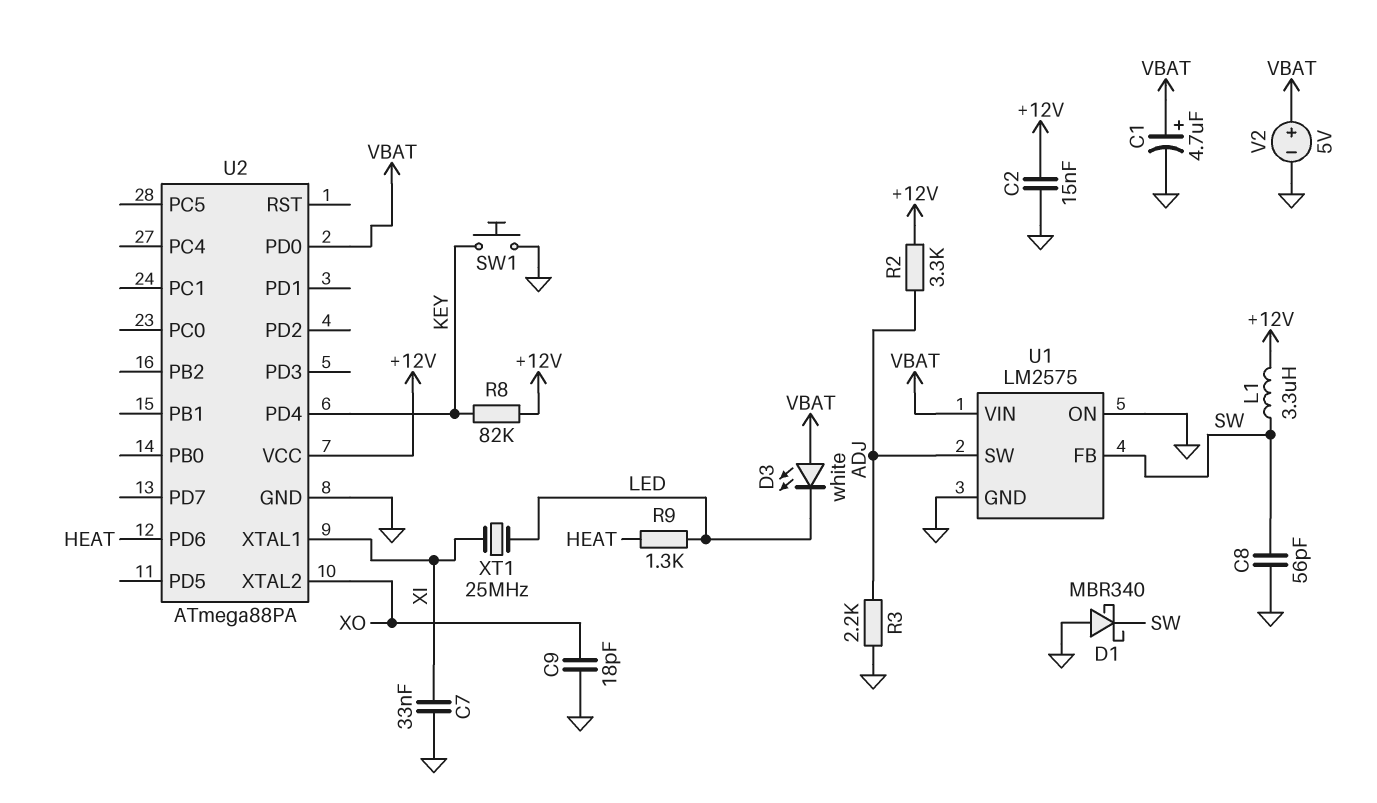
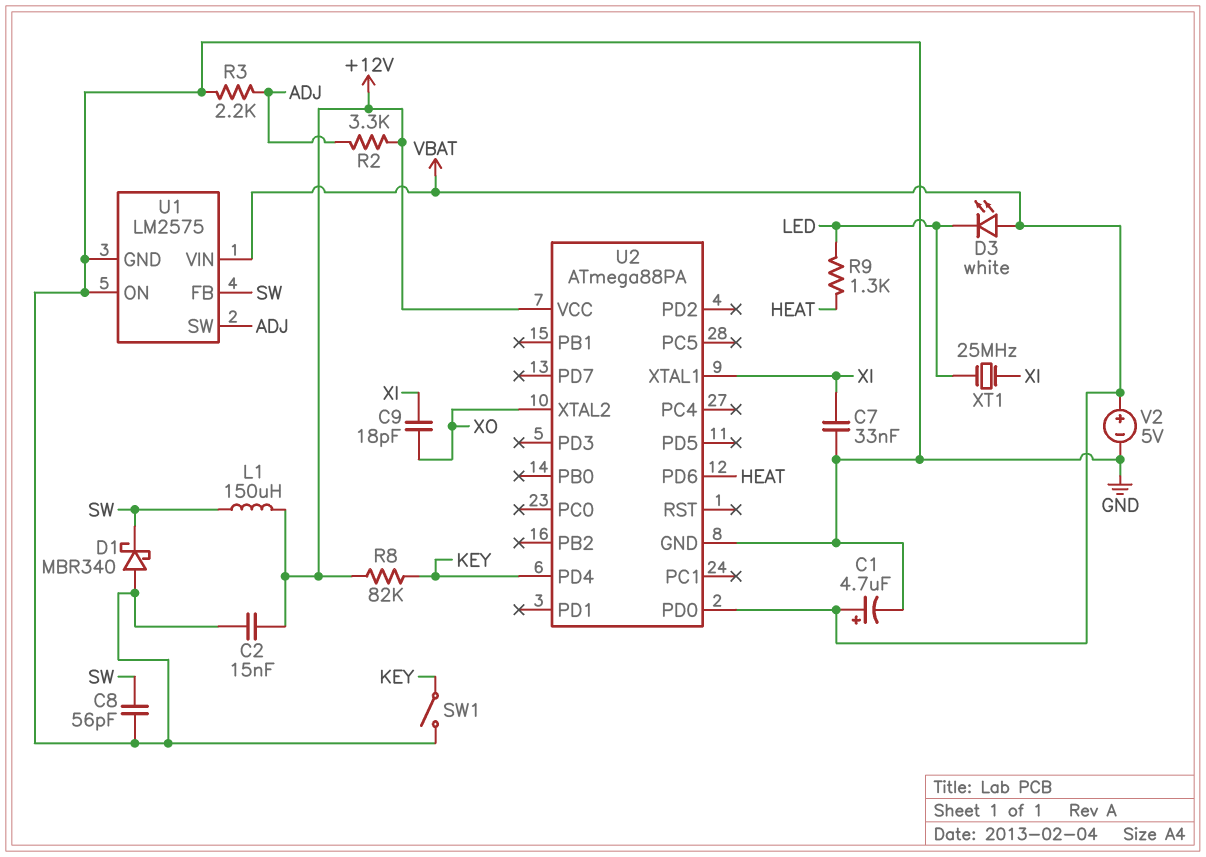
C9: 18pF (GND, XO) -> 18pF (XI, XO)
L1: 3.3uH (+12V, SW) -> 150uH (+12V, SW)
SW1: button (GND, KEY) -> switch (GND, KEY)

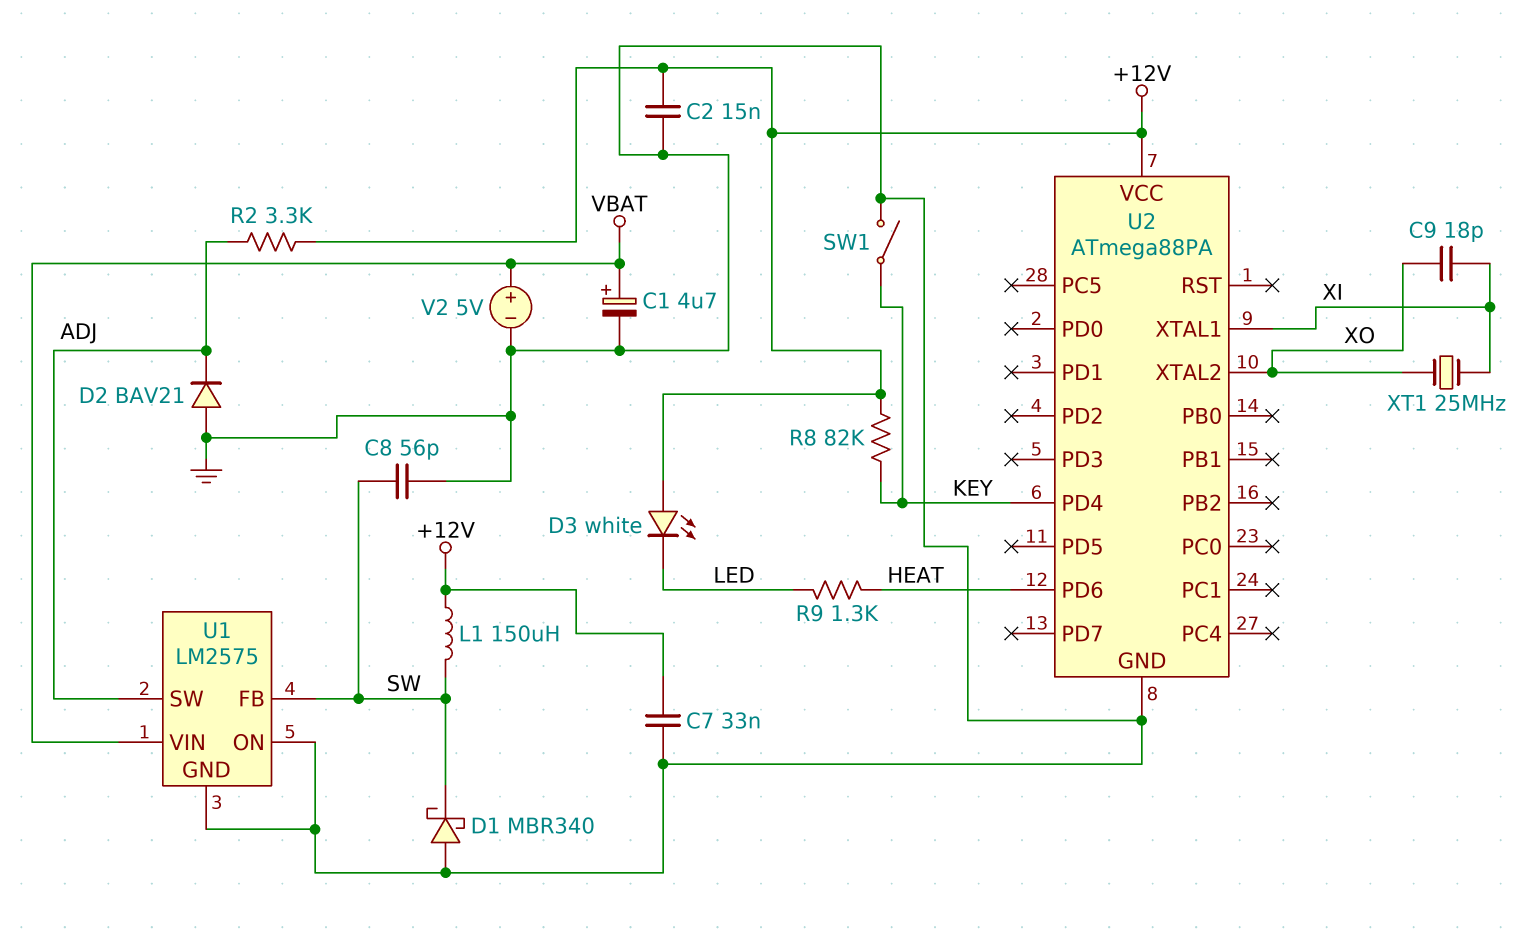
C7: 33nF (GND, XI) -> 33nF (+12V, GND)
D2: none -> diode BAV21 (A GND, K ADJ)
D3: LED white (A VBAT, K LED) -> LED white (A +12V, K LED)
R3: 2.2k (ADJ, GND) -> none
U2 pin PD0: VBAT -> none
XT1: 25MHz (LED, XI) -> 25MHz (XI, XO)

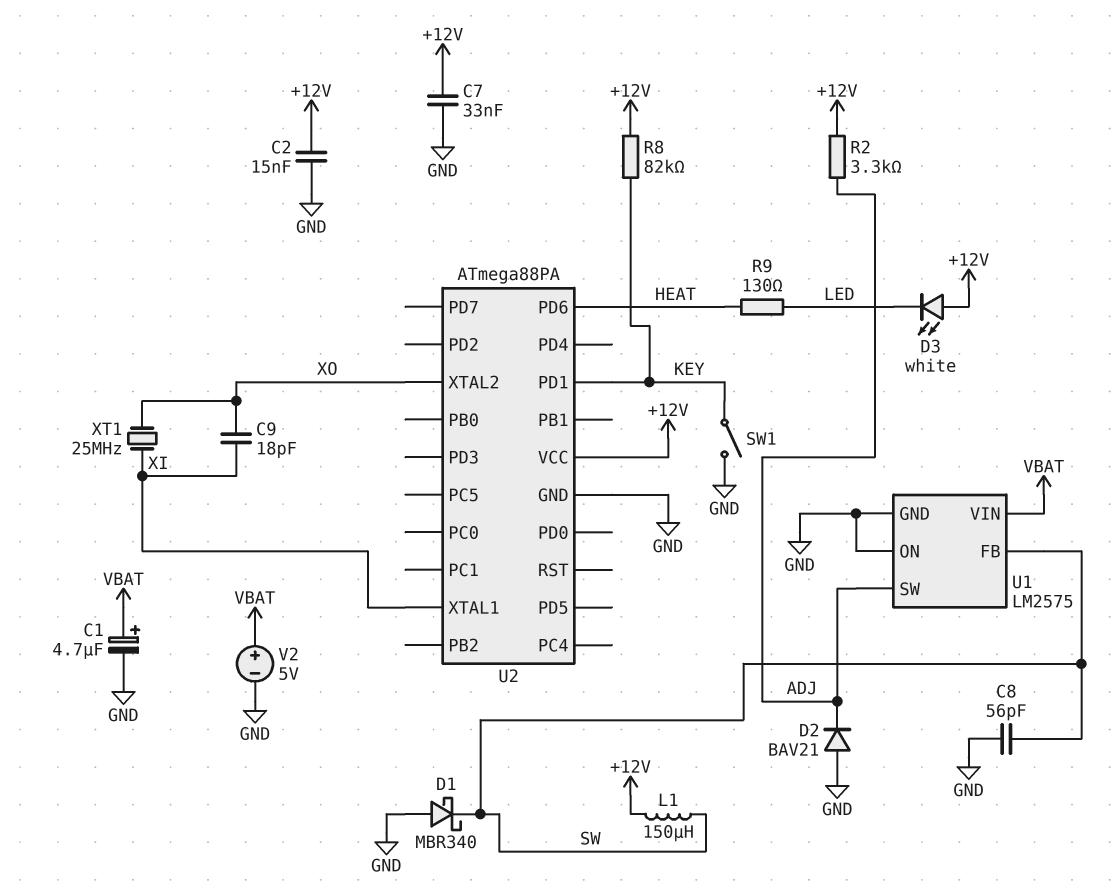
R9: 1.3k (HEAT, LED) -> 130 (HEAT, LED)
U2 pin PD1: none -> KEY
U2 pin PD4: KEY -> none

